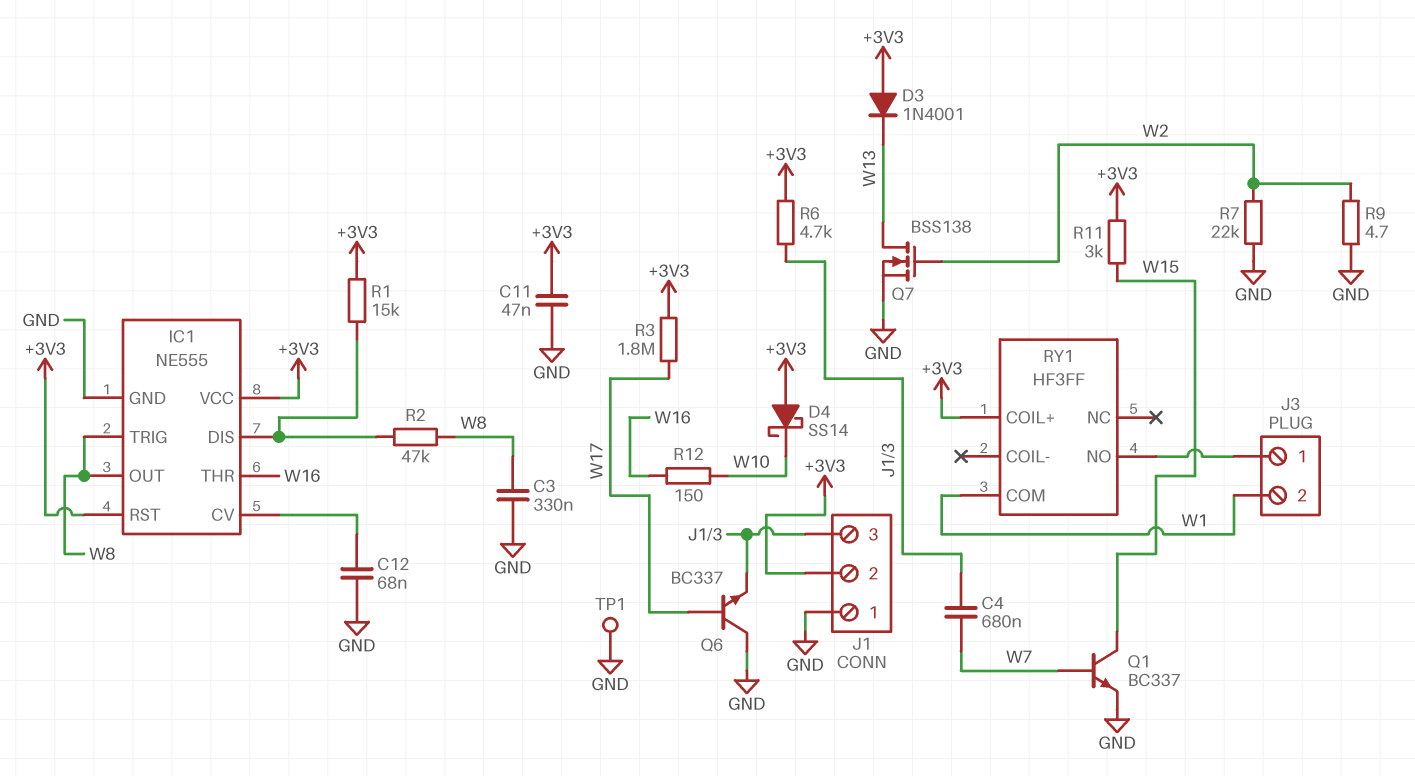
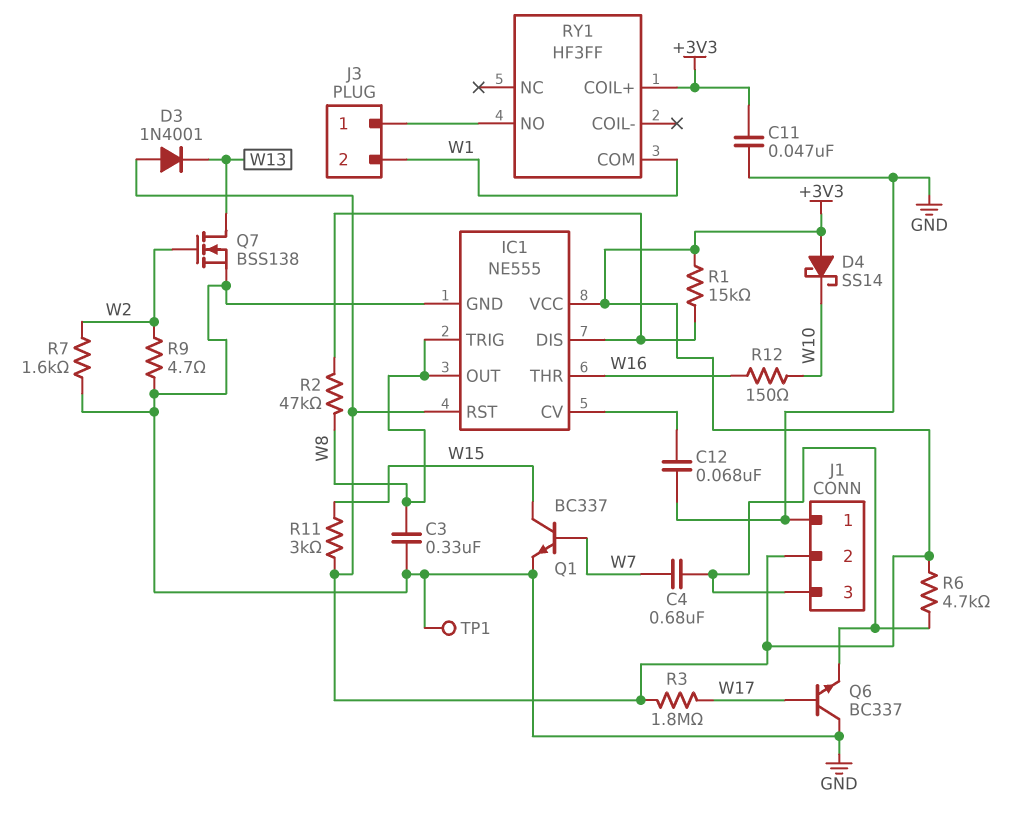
R7: 22k (GND, W2) -> 1.6k (GND, W2)

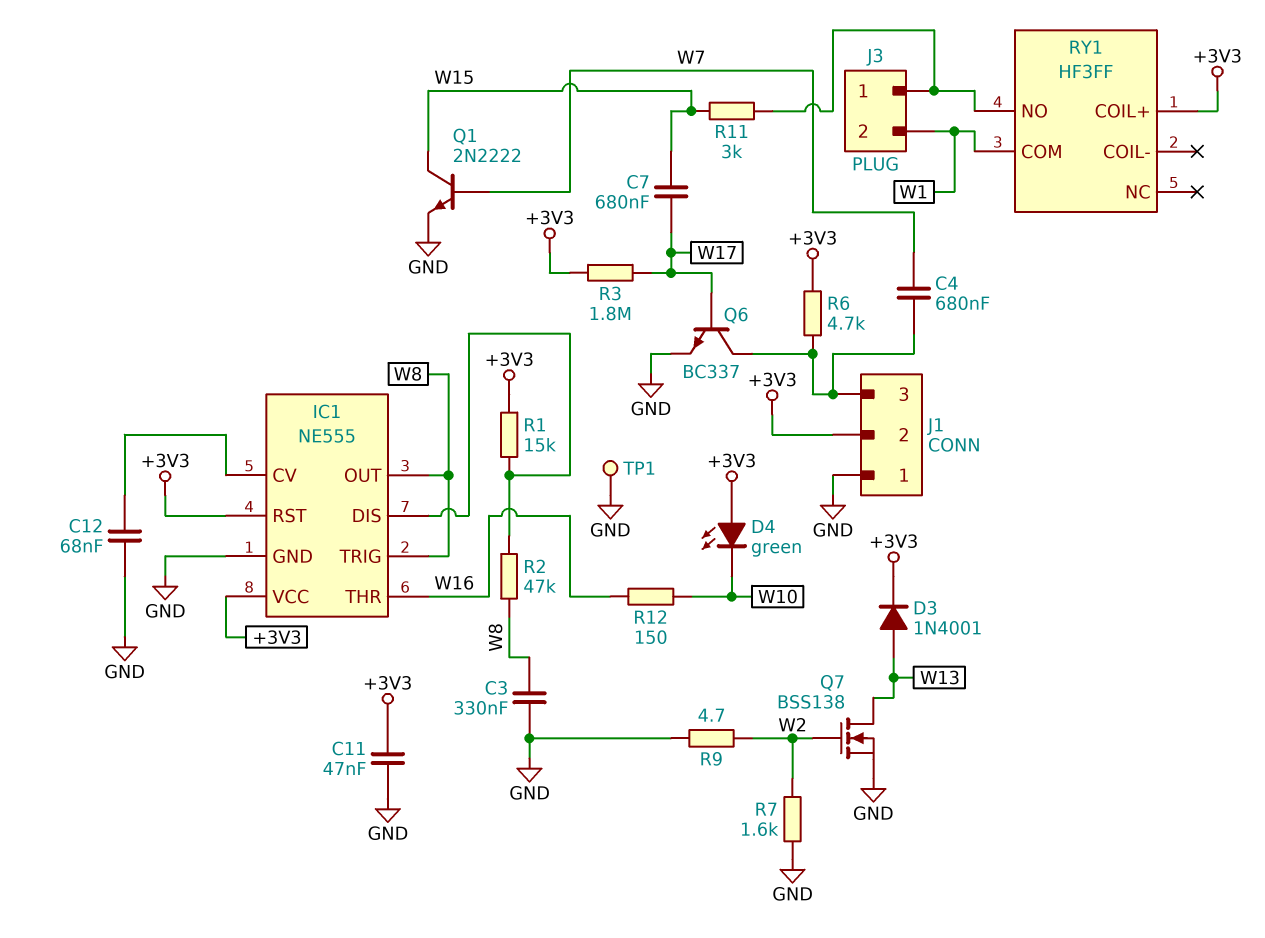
C7: none -> 680nF (W15, W17)
D3: diode 1N4001 (A +3V3, K W13) -> diode 1N4001 (A W13, K +3V3)
D4: schottky SS14 (A +3V3, K W10) -> LED green (A +3V3, K W10)
Q1: NPN BC337 (B W7, C W15, E GND) -> NPN 2N2222 (B W7, C W15, E GND)
Q6: NPN BC337 (B W17, C GND, E J1/3) -> NPN BC337 (B W17, C J1/3, E GND)
R11: 3k (+3V3, W15) -> 3k (J3/1, W15)

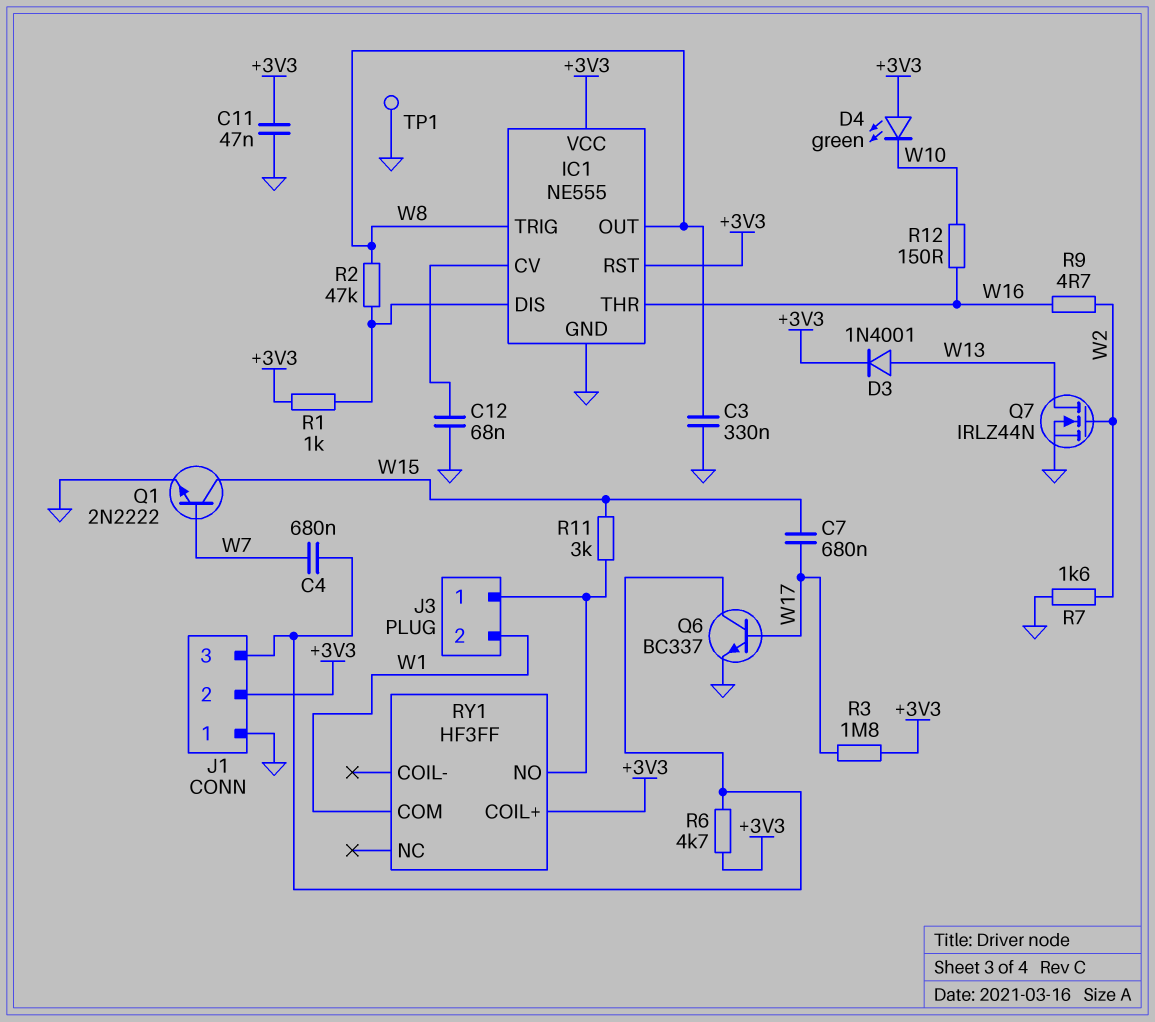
Q7: NMOS BSS138 (G W2, D W13, S GND) -> NMOS IRLZ44N (G W2, D W13, S GND)
R1: 15k (+3V3, IC1/DIS) -> 1k (+3V3, IC1/DIS)
R9: 4.7 (GND, W2) -> 4.7 (W2, W16)

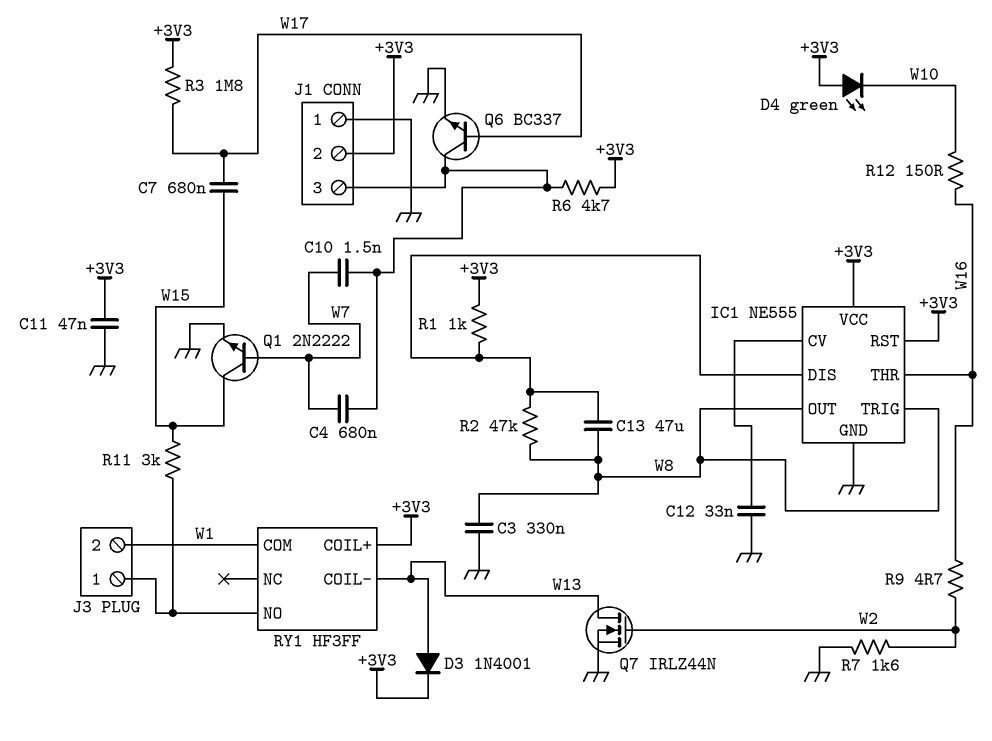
C10: none -> 1.5nF (J1/3, W7)
C12: 68nF (GND, IC1/CV) -> 33nF (GND, IC1/CV)
C13: none -> 47uF (IC1/DIS, W8)
RY1 pin COIL-: none -> W13
TP1: test point (GND) -> none

